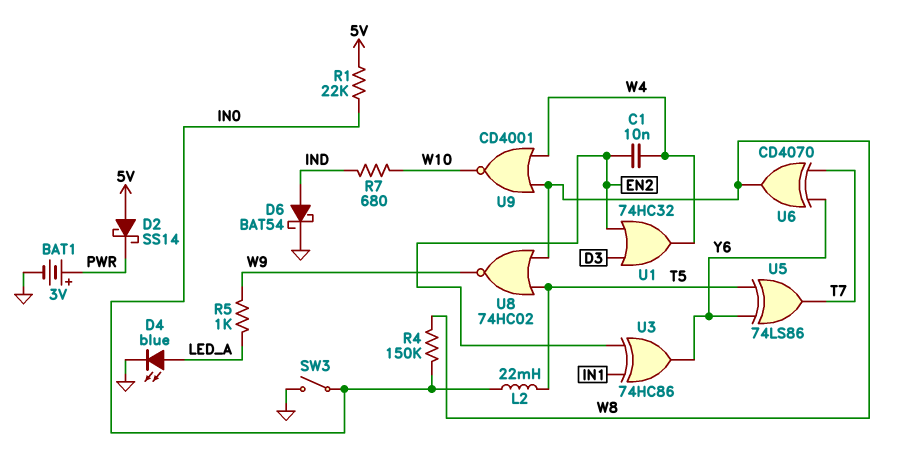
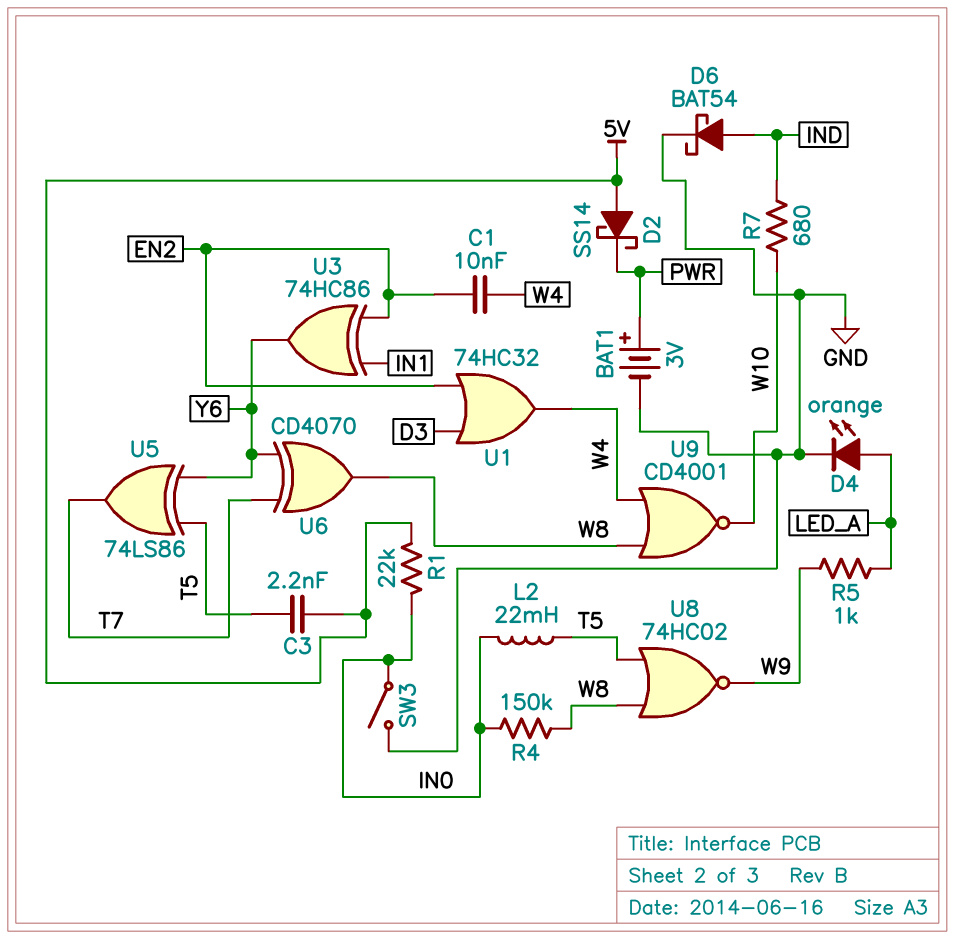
C3: none -> 2.2nF (5V, T5)
D4: LED blue (A LED_A, K GND) -> LED orange (A LED_A, K GND)

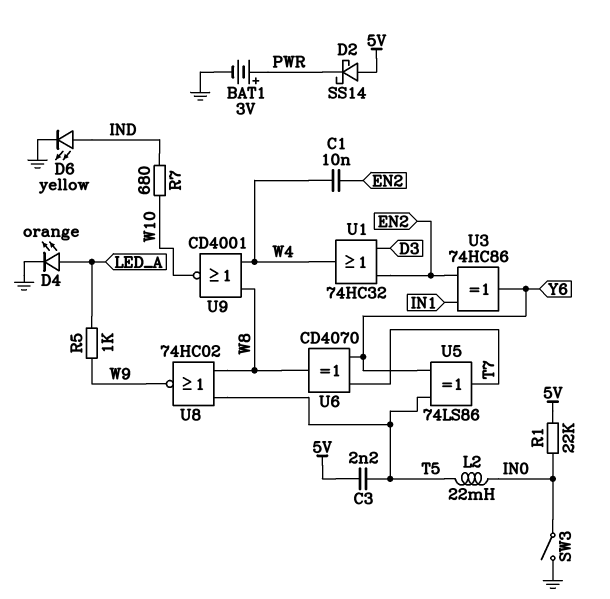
D6: schottky BAT54 (A IND, K GND) -> LED yellow (A IND, K GND)
R4: 150k (IN0, W8) -> none

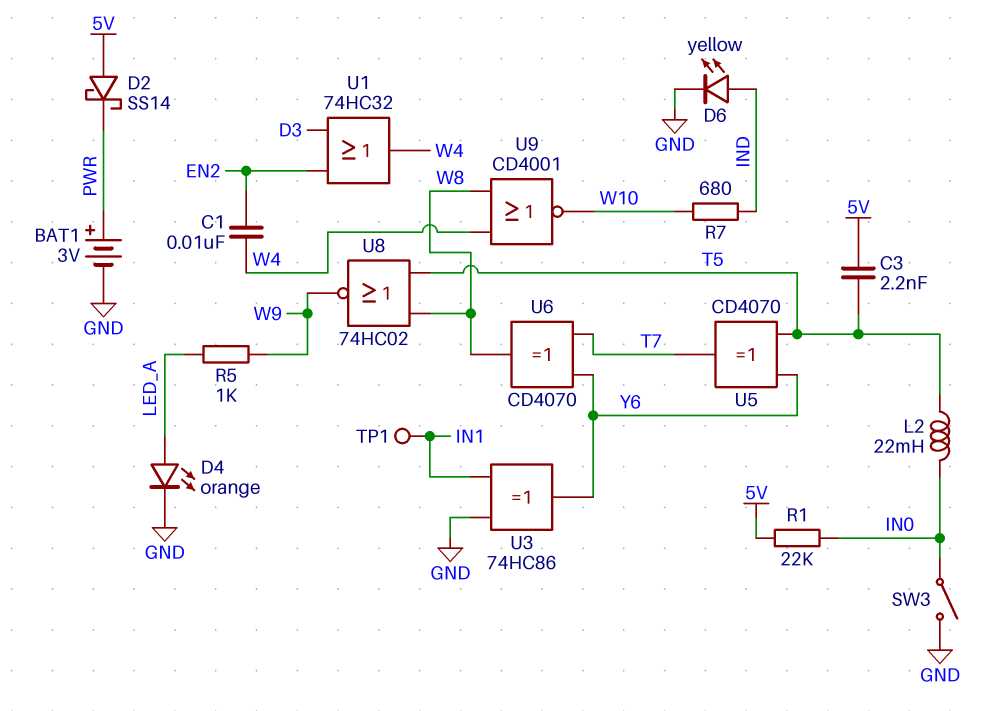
TP1: none -> test point (IN1)
U3: XOR 74HC86 (in EN2, in IN1, out Y6) -> XOR 74HC86 (in GND, in IN1, out Y6)
U5: XOR 74LS86 (in T5, in Y6, out T7) -> XOR CD4070 (in T5, in Y6, out T7)

